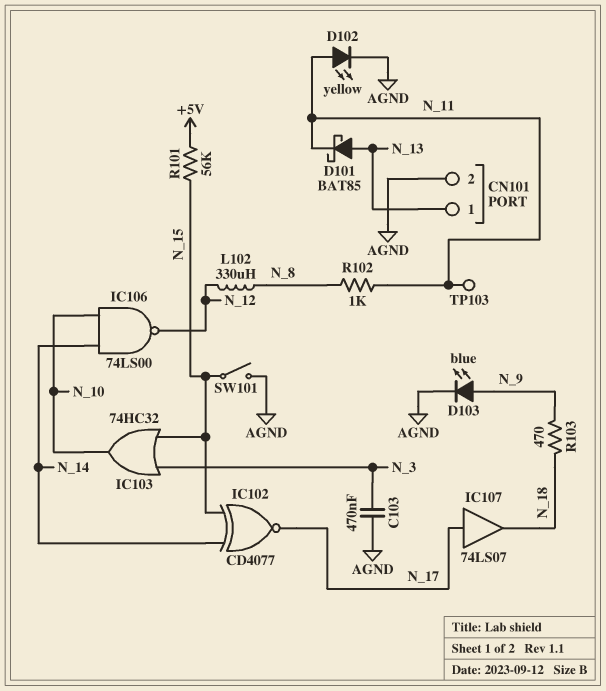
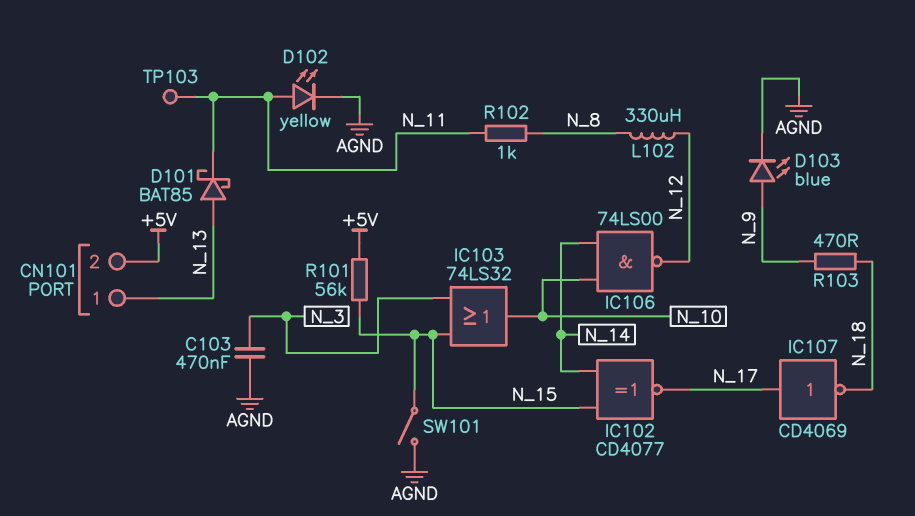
CN101 pin 2: AGND -> +5V
IC103: OR 74HC32 (in N_3, in N_15, out N_10) -> OR 74LS32 (in N_3, in N_15, out N_10)
IC107: buffer 74LS07 (in N_17, out N_18) -> NOT CD4069 (in N_17, out N_18)

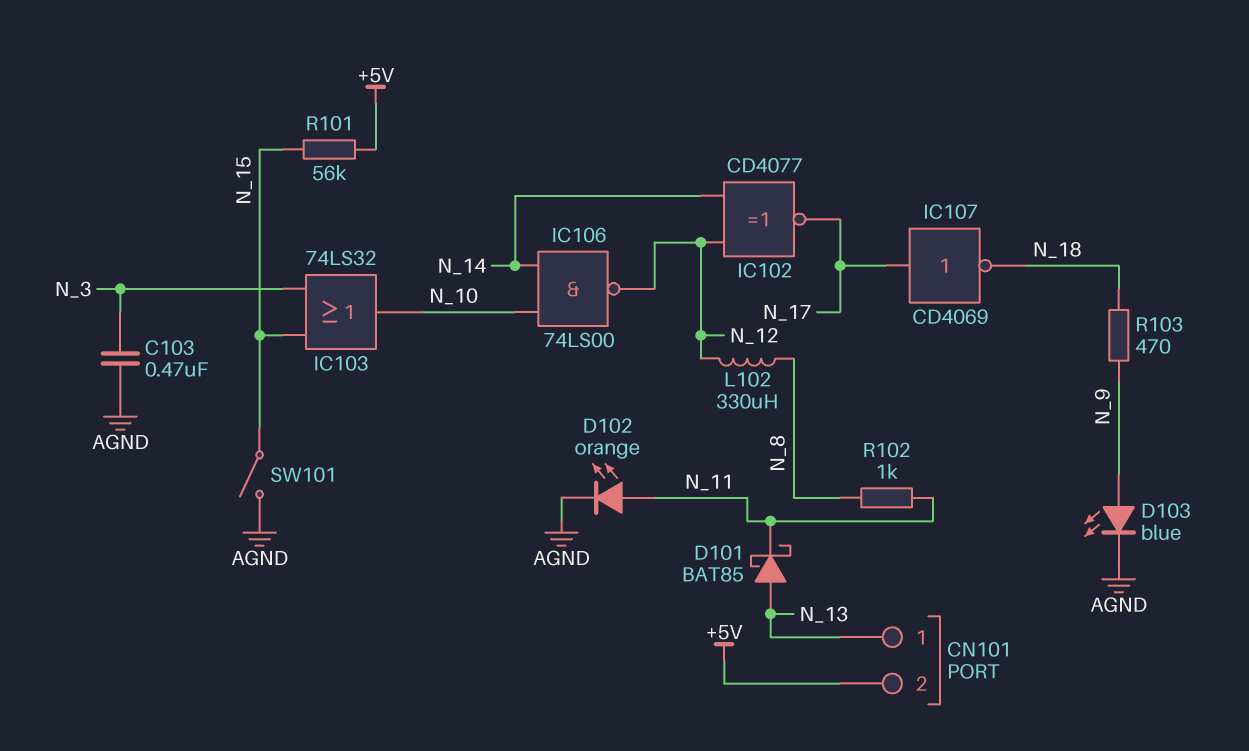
D102: LED yellow (A N_11, K AGND) -> LED orange (A N_11, K AGND)
IC102: XNOR CD4077 (in N_14, in N_15, out N_17) -> XNOR CD4077 (in N_12, in N_14, out N_17)
TP103: test point (N_11) -> none

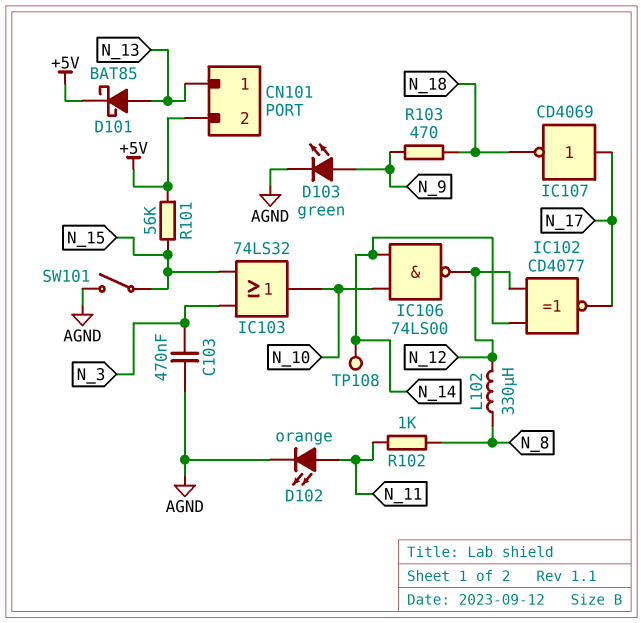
D101: schottky BAT85 (A N_13, K N_11) -> schottky BAT85 (A N_13, K +5V)
D103: LED blue (A N_9, K AGND) -> LED green (A N_9, K AGND)
TP108: none -> test point (N_14)

